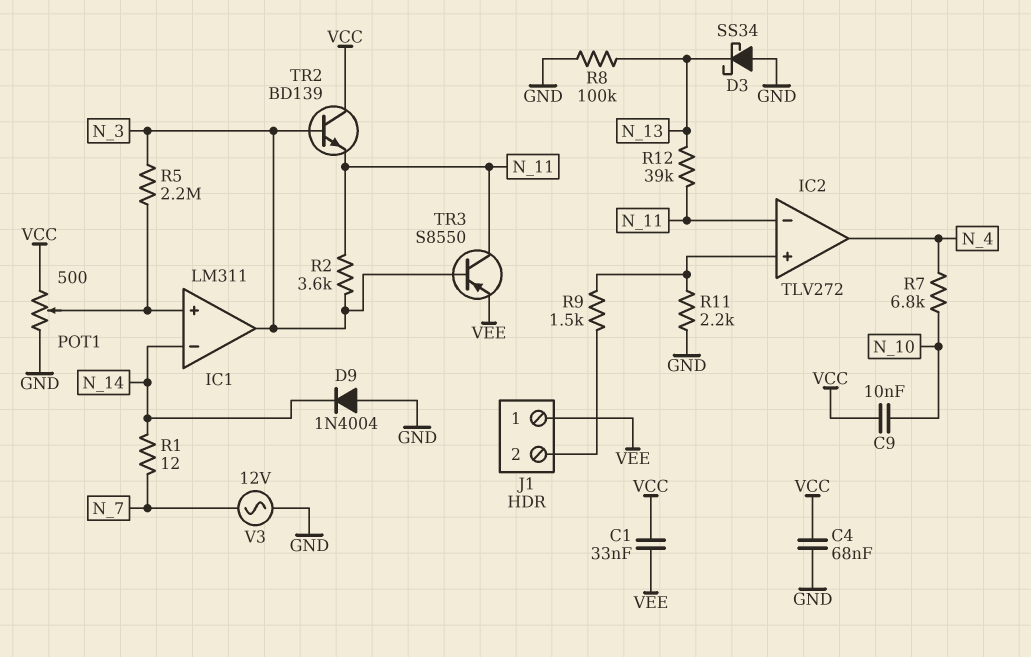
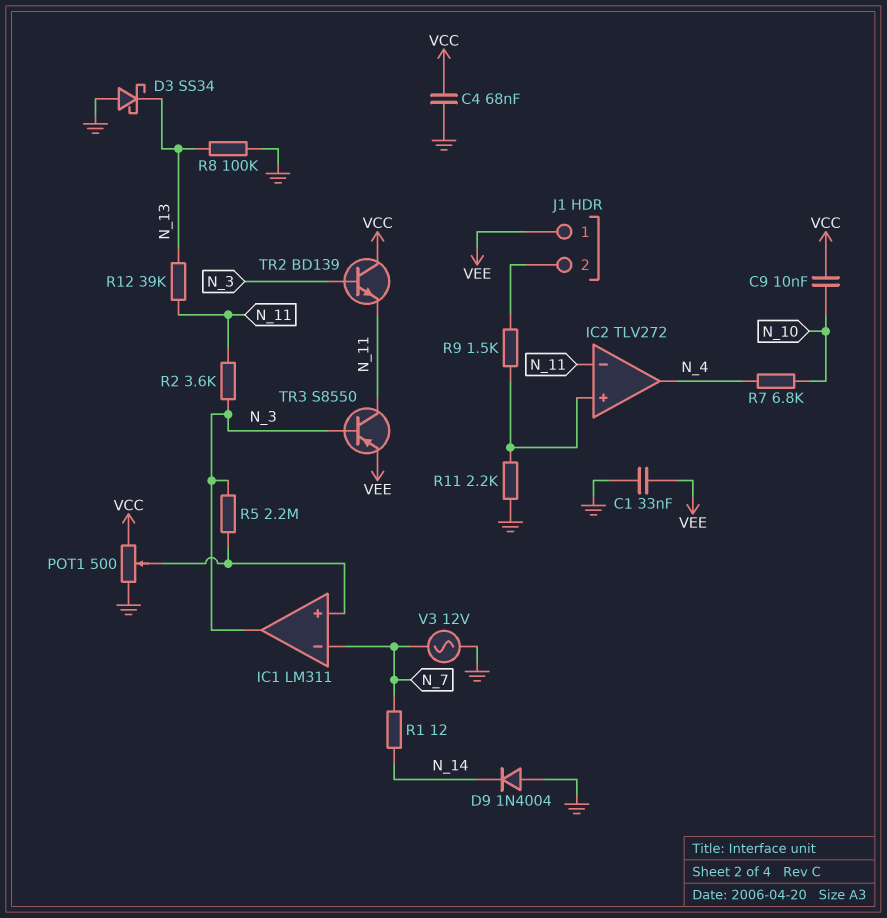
C1: 33nF (VCC, VEE) -> 33nF (GND, VEE)
IC1 pin in-: N_14 -> N_7

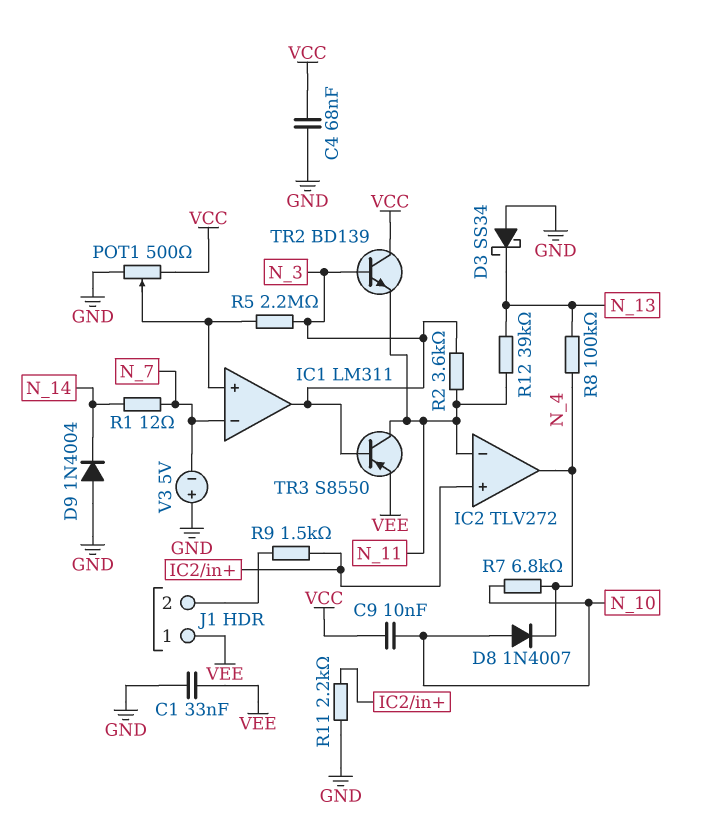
D8: none -> diode 1N4007 (A N_10, K N_4)
R8: 100k (GND, N_13) -> 100k (N_4, N_13)
V3: AC 12V (GND, N_7) -> 5V (plus GND, minus N_7)

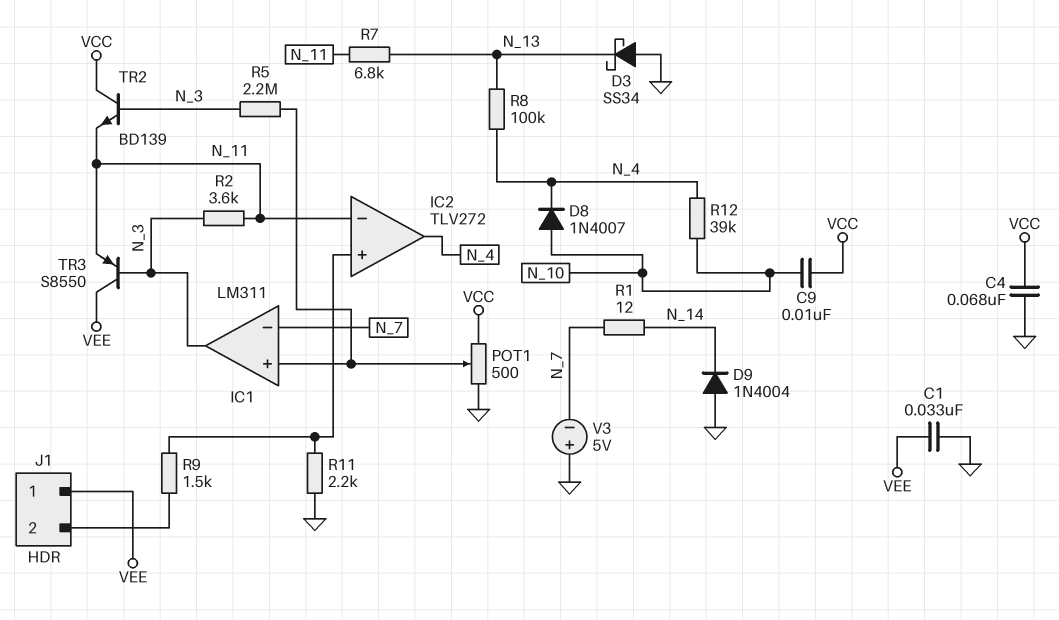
R7: 6.8k (N_4, N_10) -> 6.8k (N_11, N_13)
R12: 39k (N_11, N_13) -> 39k (N_4, N_10)
TR3: PNP S8550 (B N_3, C N_11, E VEE) -> PNP S8550 (B N_3, C VEE, E N_11)

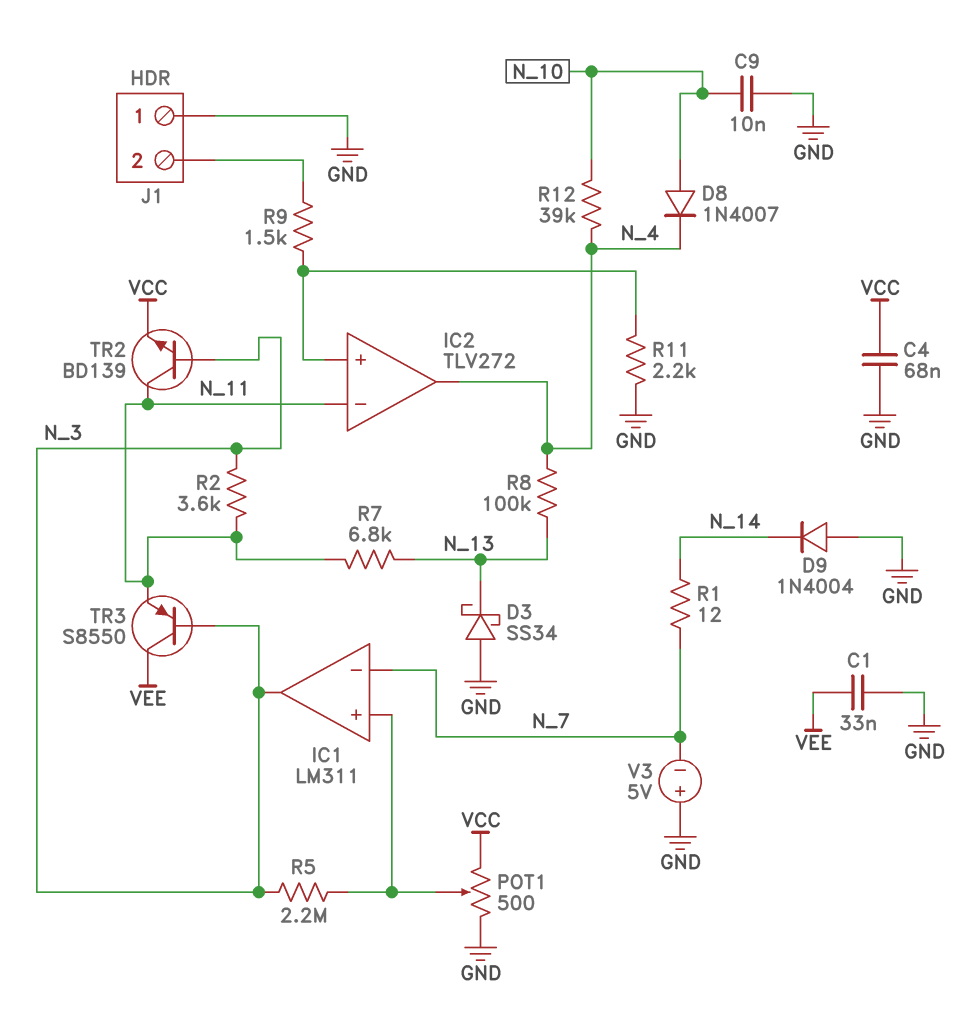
C9: 10nF (N_10, VCC) -> 10nF (GND, N_10)
J1 pin 1: VEE -> GND
TR2: NPN BD139 (B N_3, C VCC, E N_11) -> NPN BD139 (B N_3, C N_11, E VCC)

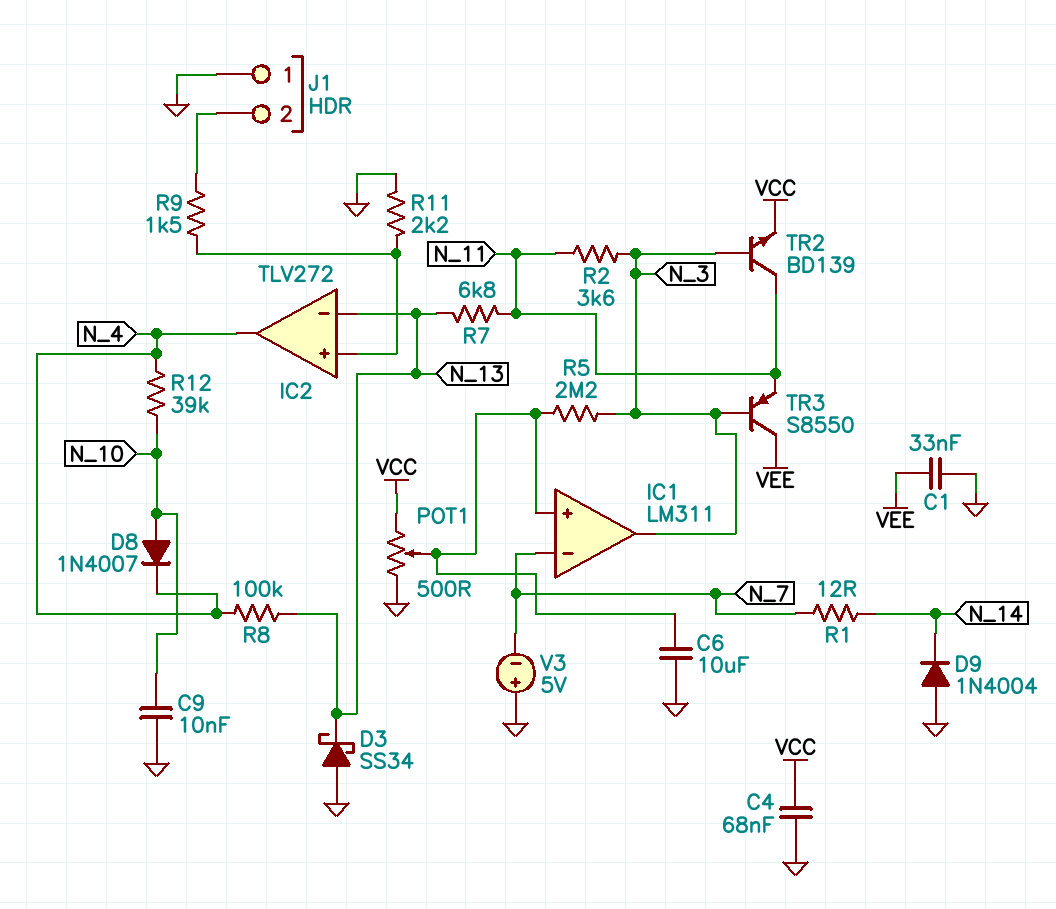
C6: none -> 10uF (GND, IC1/in+)
IC2 pin in-: N_11 -> N_13

